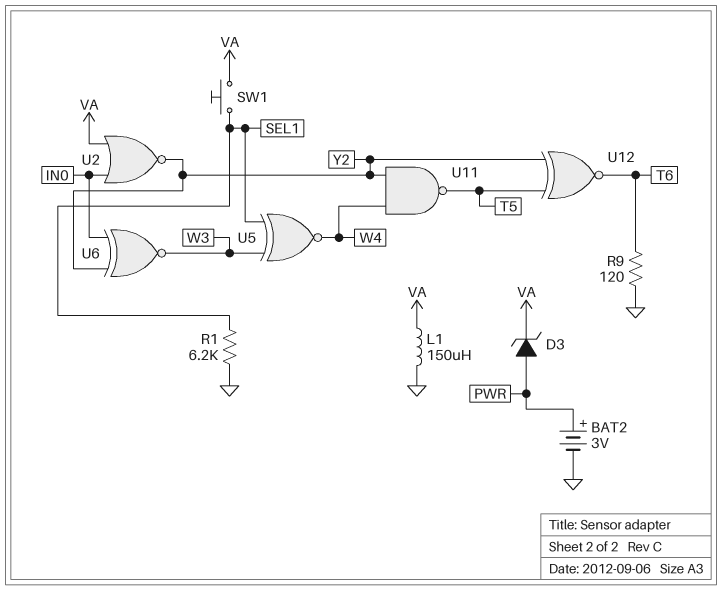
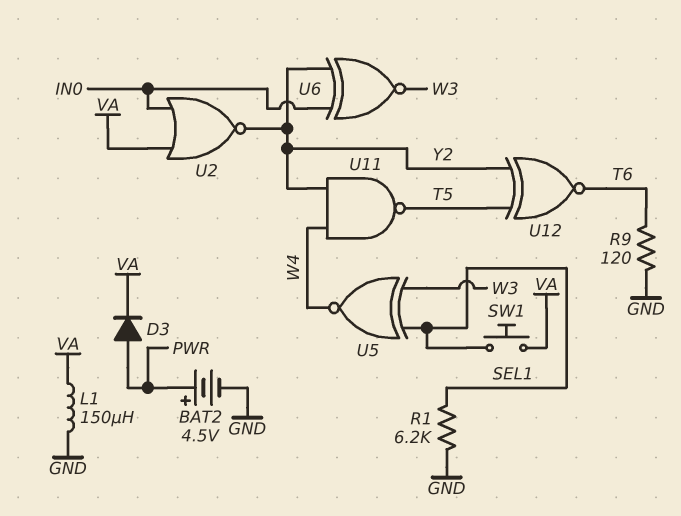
BAT2: 3V (plus PWR, minus GND) -> 4.5V (plus PWR, minus GND)
D3: zener (A PWR, K VA) -> diode (A PWR, K VA)

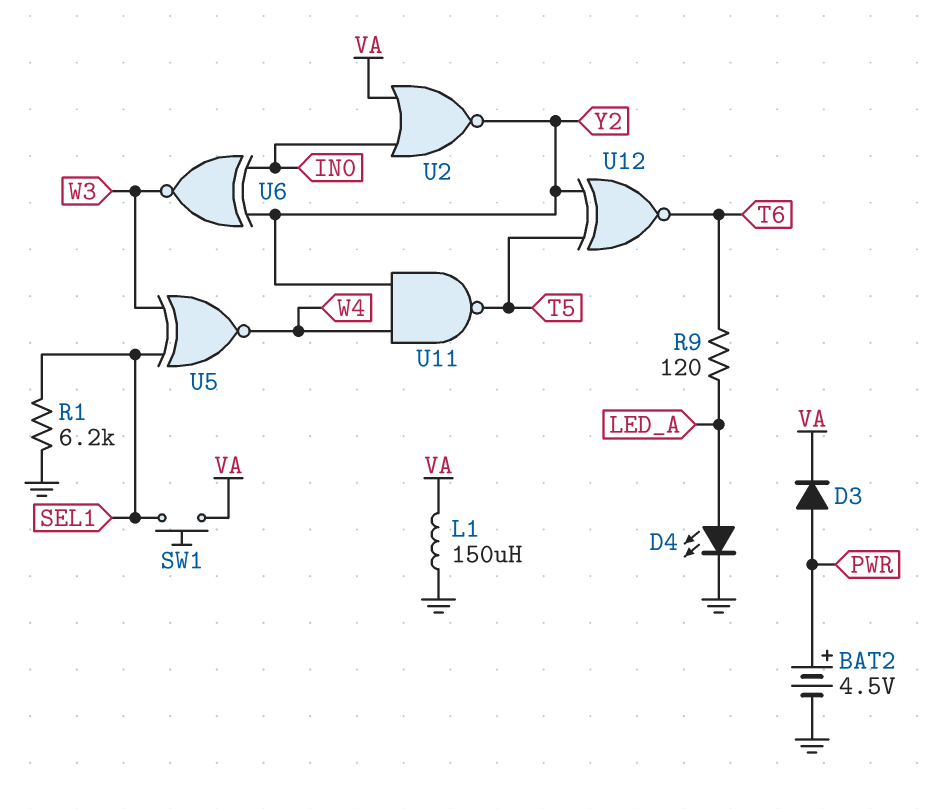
D4: none -> LED (A LED_A, K GND)
R9: 120 (GND, T6) -> 120 (LED_A, T6)

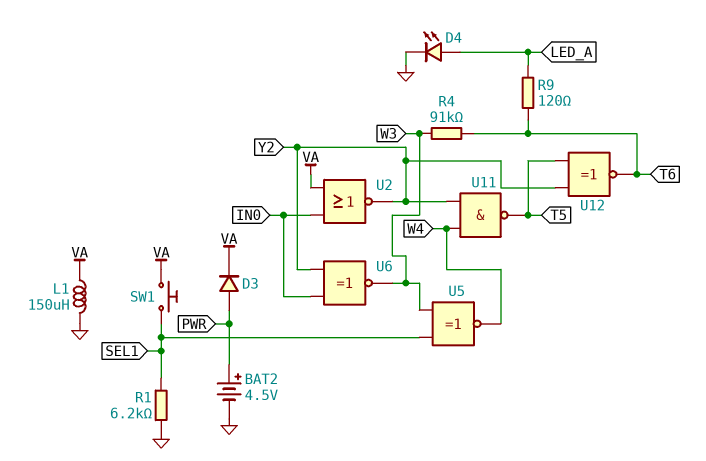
R4: none -> 91k (T6, W3)

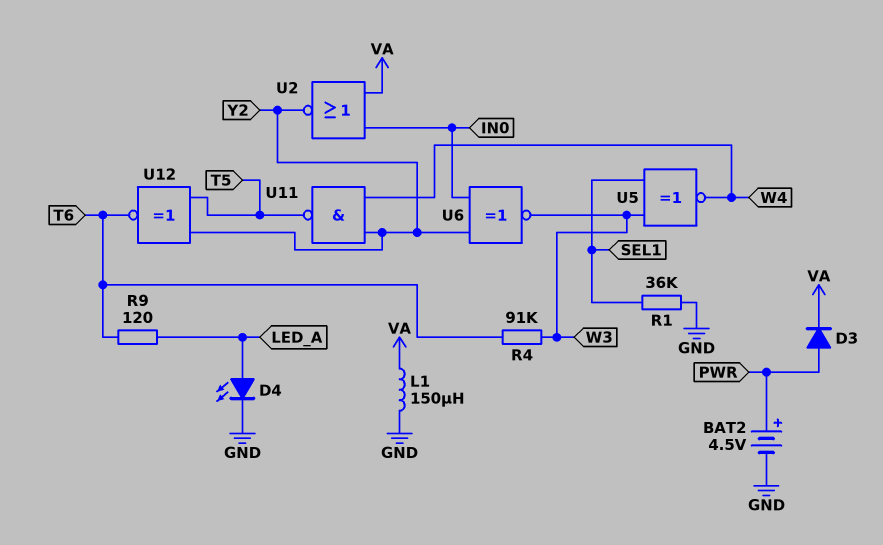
R1: 6.2k (GND, SEL1) -> 36k (GND, SEL1)
SW1: button (SEL1, VA) -> none

